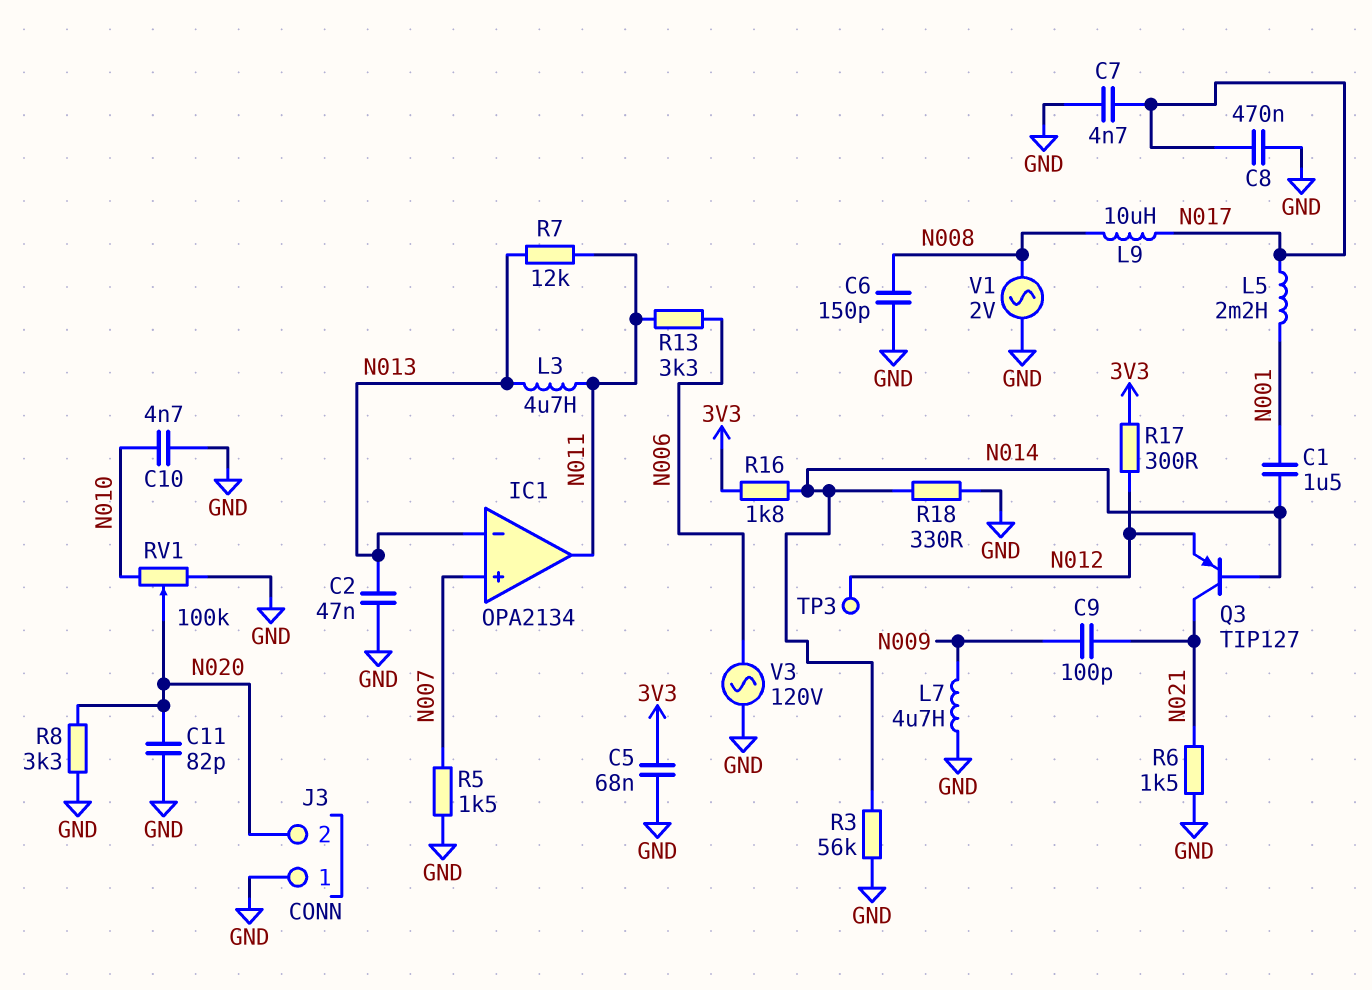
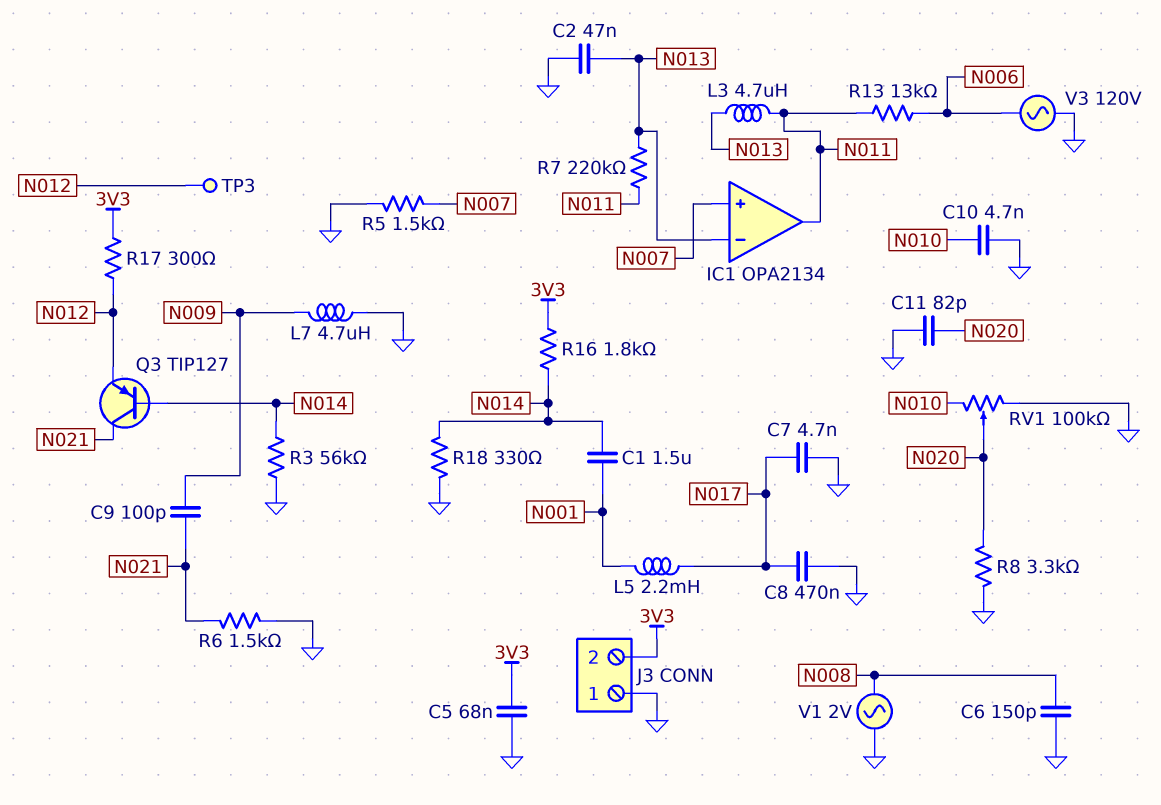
J3 pin 2: N020 -> 3V3
L9: 10uH (N008, N017) -> none
R7: 12k (N011, N013) -> 220k (N011, N013)
R13: 3.3k (N006, N011) -> 13k (N006, N011)

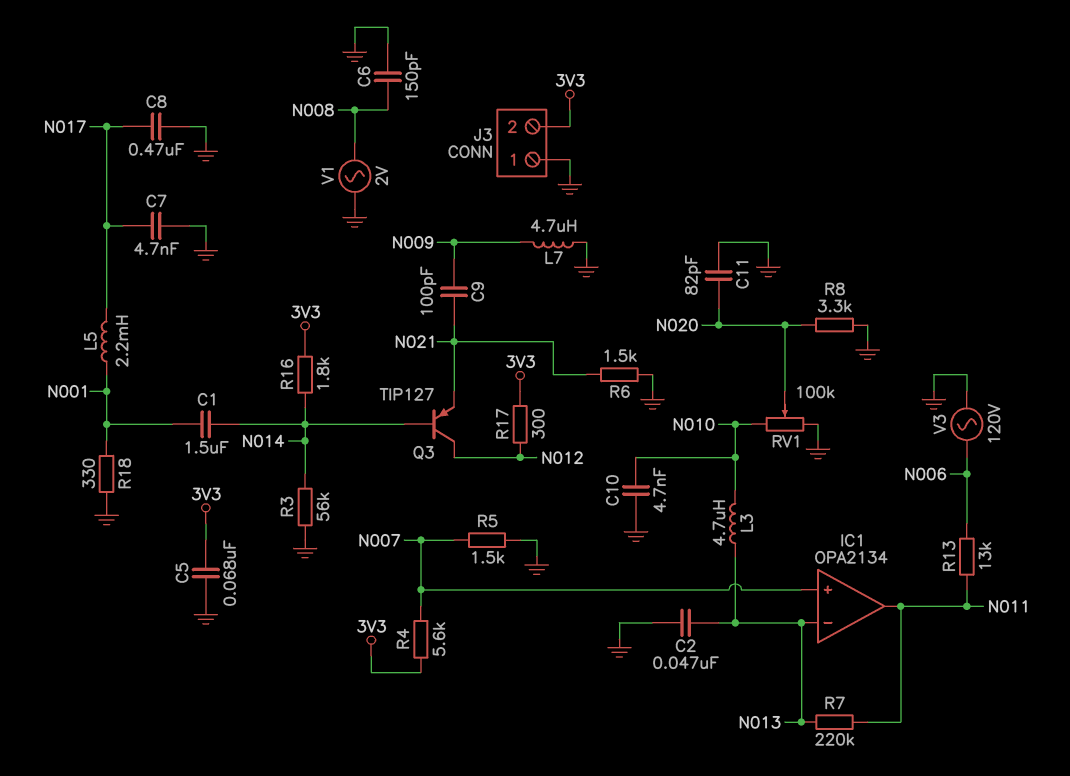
L3: 4.7uH (N011, N013) -> 4.7uH (N010, N013)
Q3: PNP TIP127 (B N014, C N021, E N012) -> PNP TIP127 (B N014, C N012, E N021)
R4: none -> 5.6k (3V3, N007)
R18: 330 (GND, N014) -> 330 (GND, N001)
TP3: test point (N012) -> none

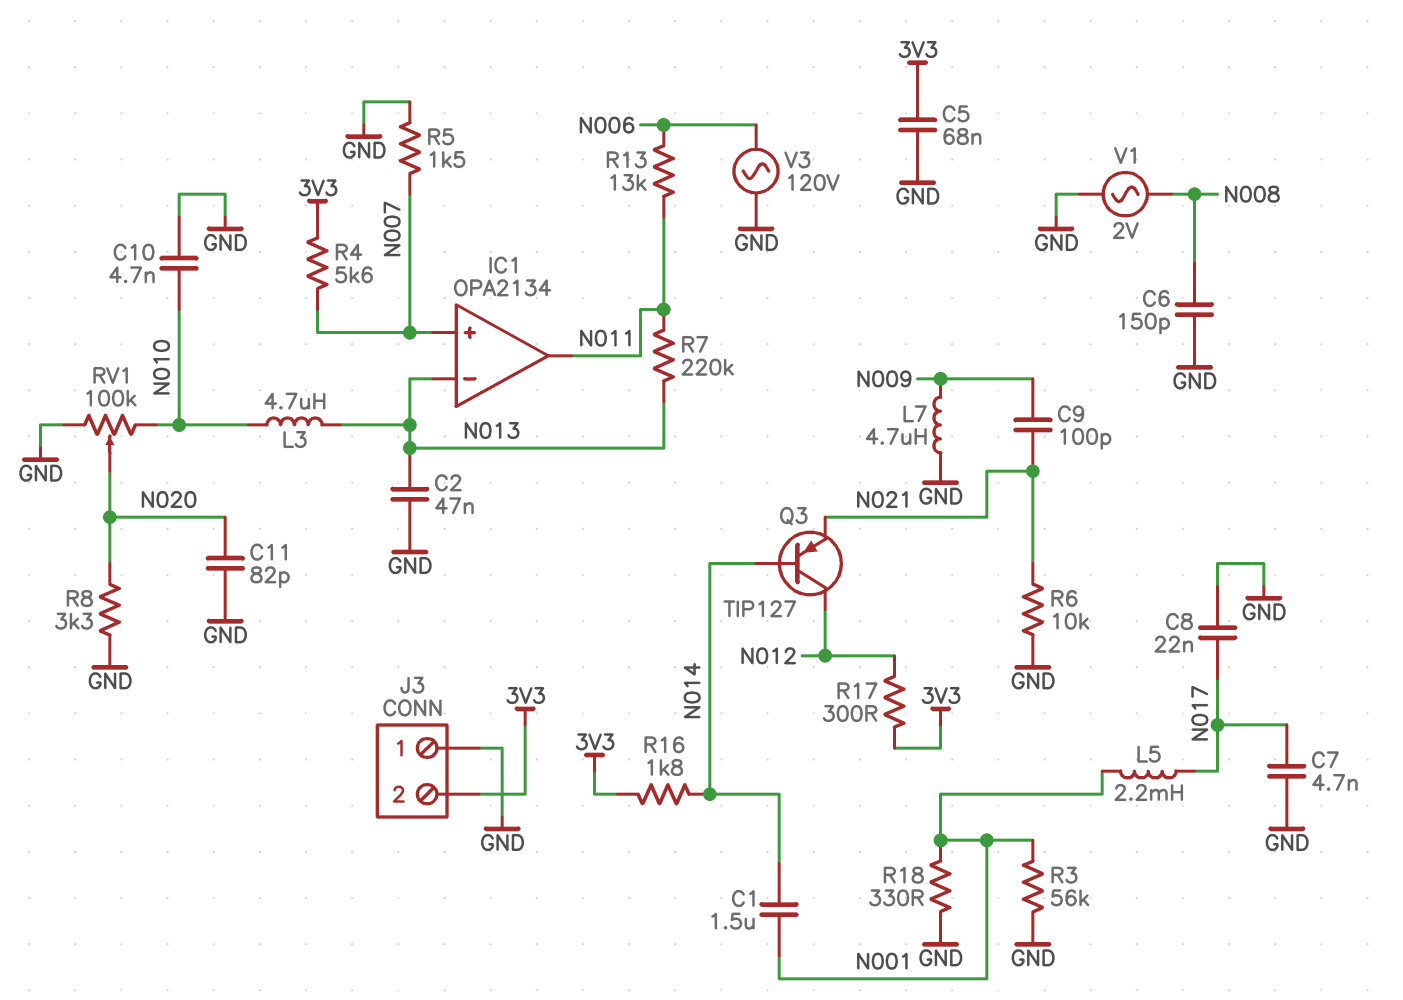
C8: 470nF (GND, N017) -> 22nF (GND, N017)
R3: 56k (GND, N014) -> 56k (GND, N001)
R6: 1.5k (GND, N021) -> 10k (GND, N021)

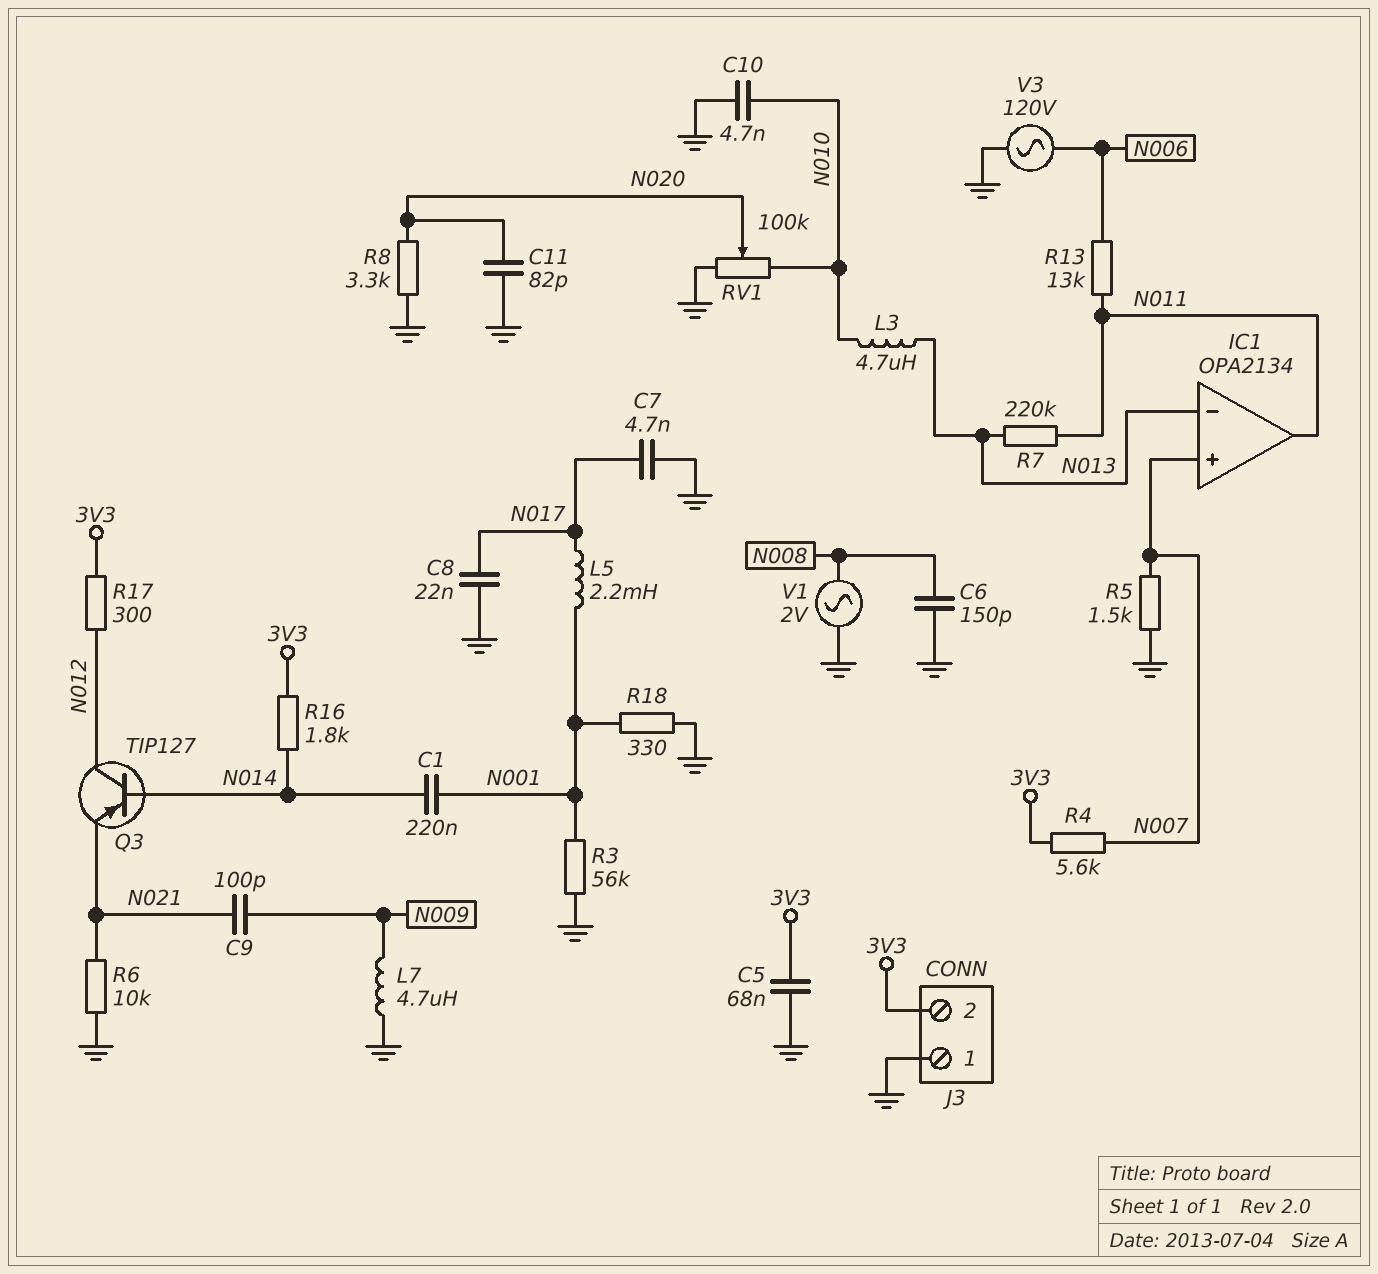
C1: 1.5uF (N001, N014) -> 220nF (N001, N014)
C2: 47nF (GND, N013) -> none

